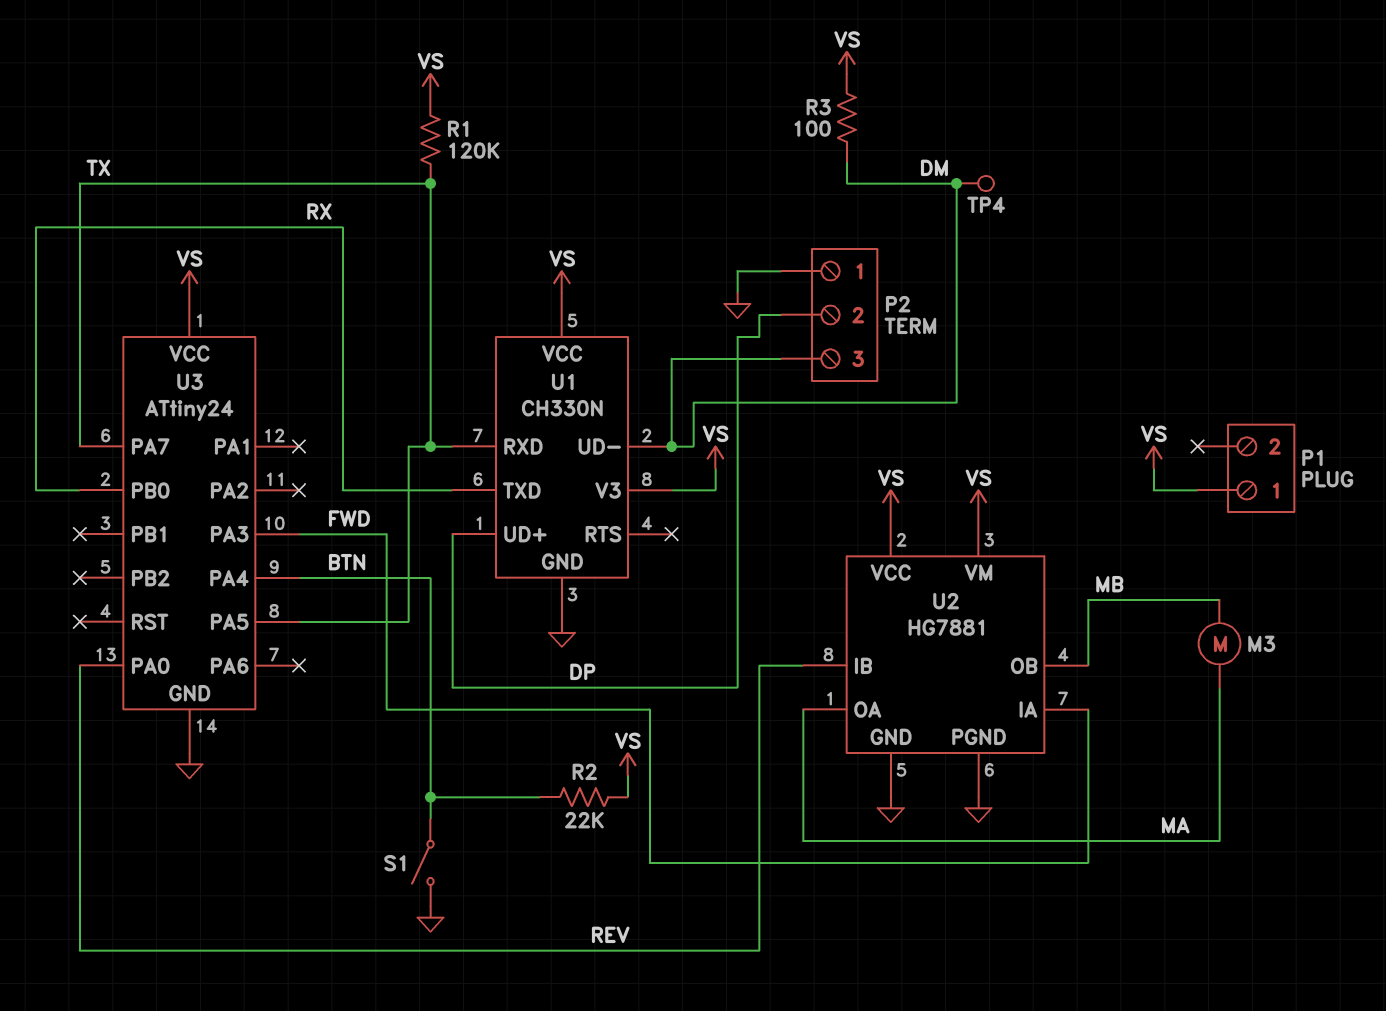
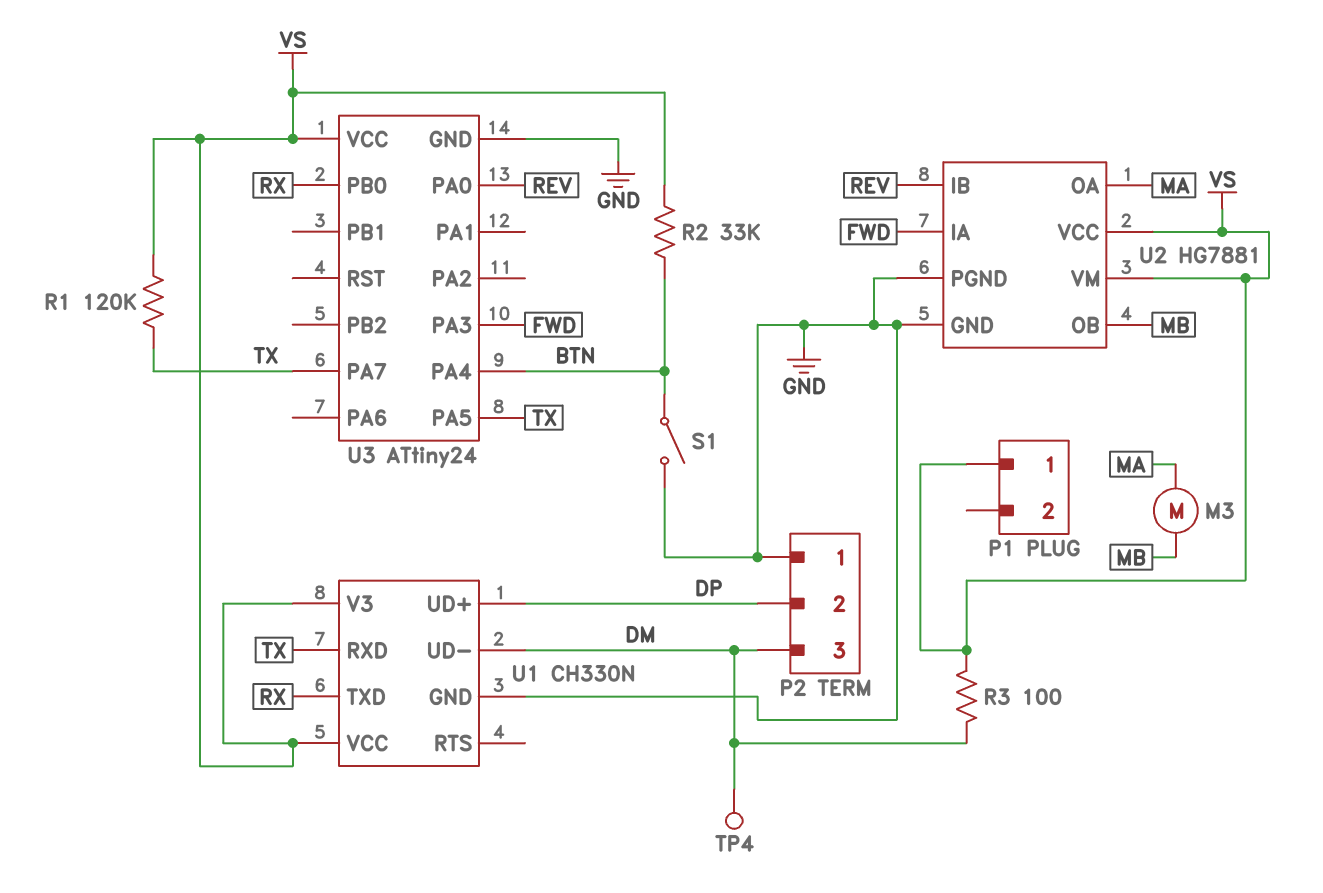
R2: 22k (BTN, VS) -> 33k (BTN, VS)

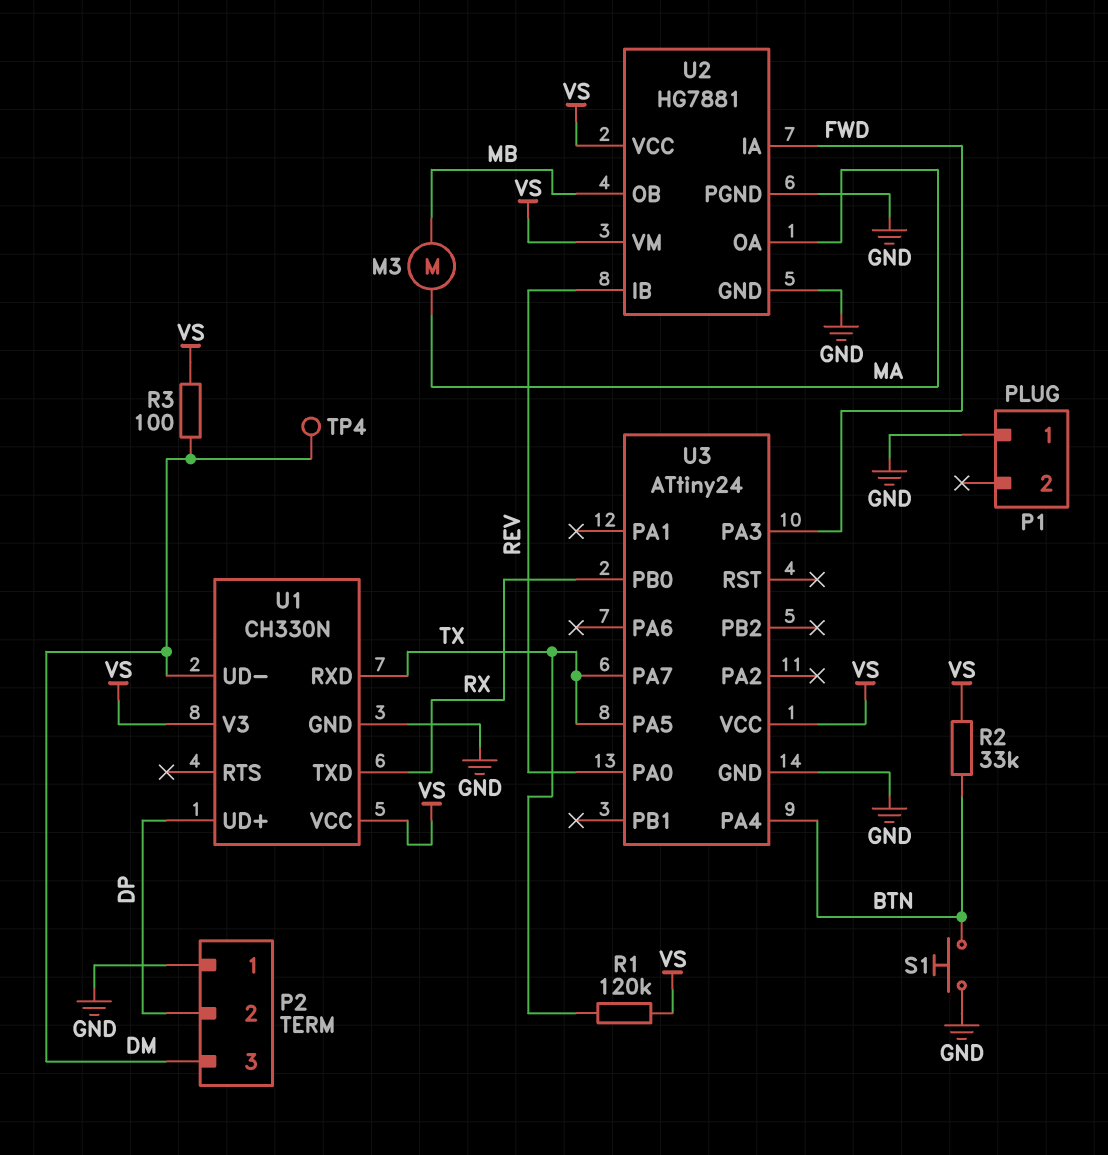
P1 pin 1: VS -> GND
S1: switch (BTN, GND) -> button (BTN, GND)

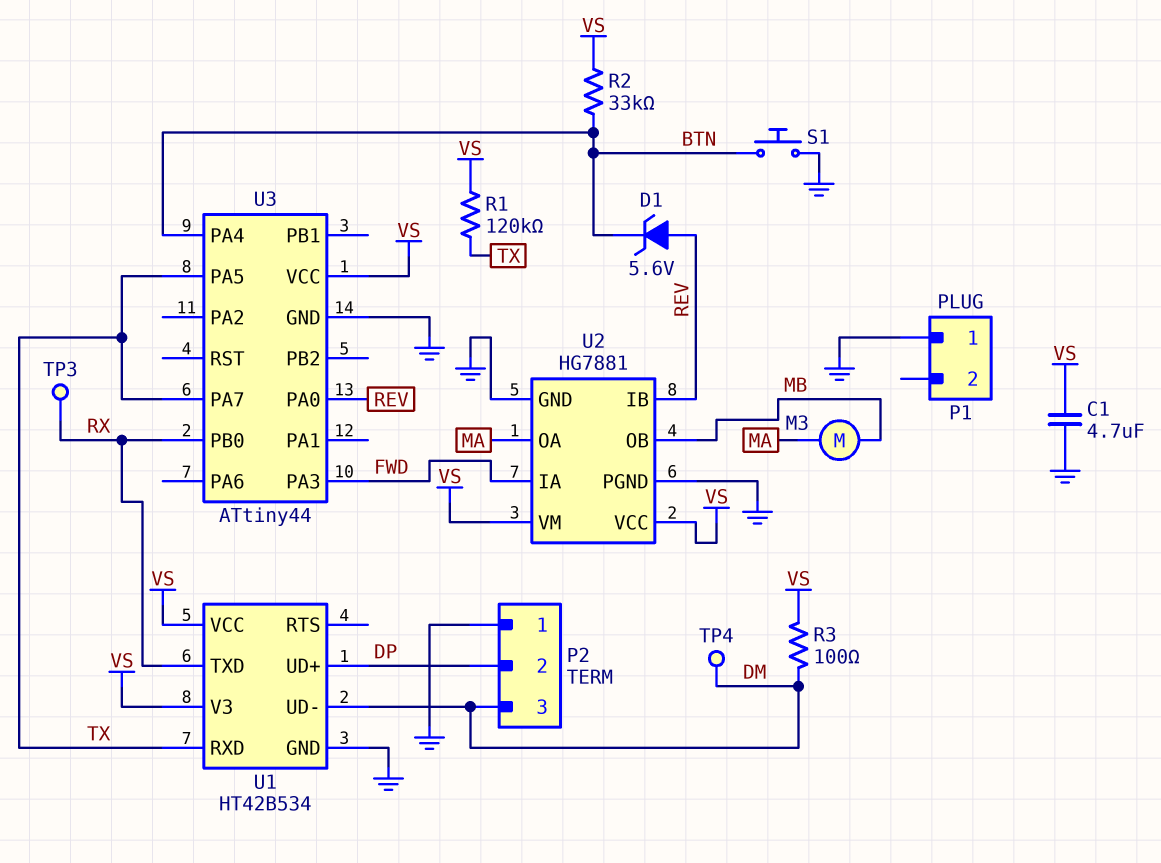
C1: none -> 4.7uF (GND, VS)
D1: none -> zener 5.6V (A REV, K BTN)
TP3: none -> test point (RX)
U1: CH330N -> HT42B534
U3: ATtiny24 -> ATtiny44

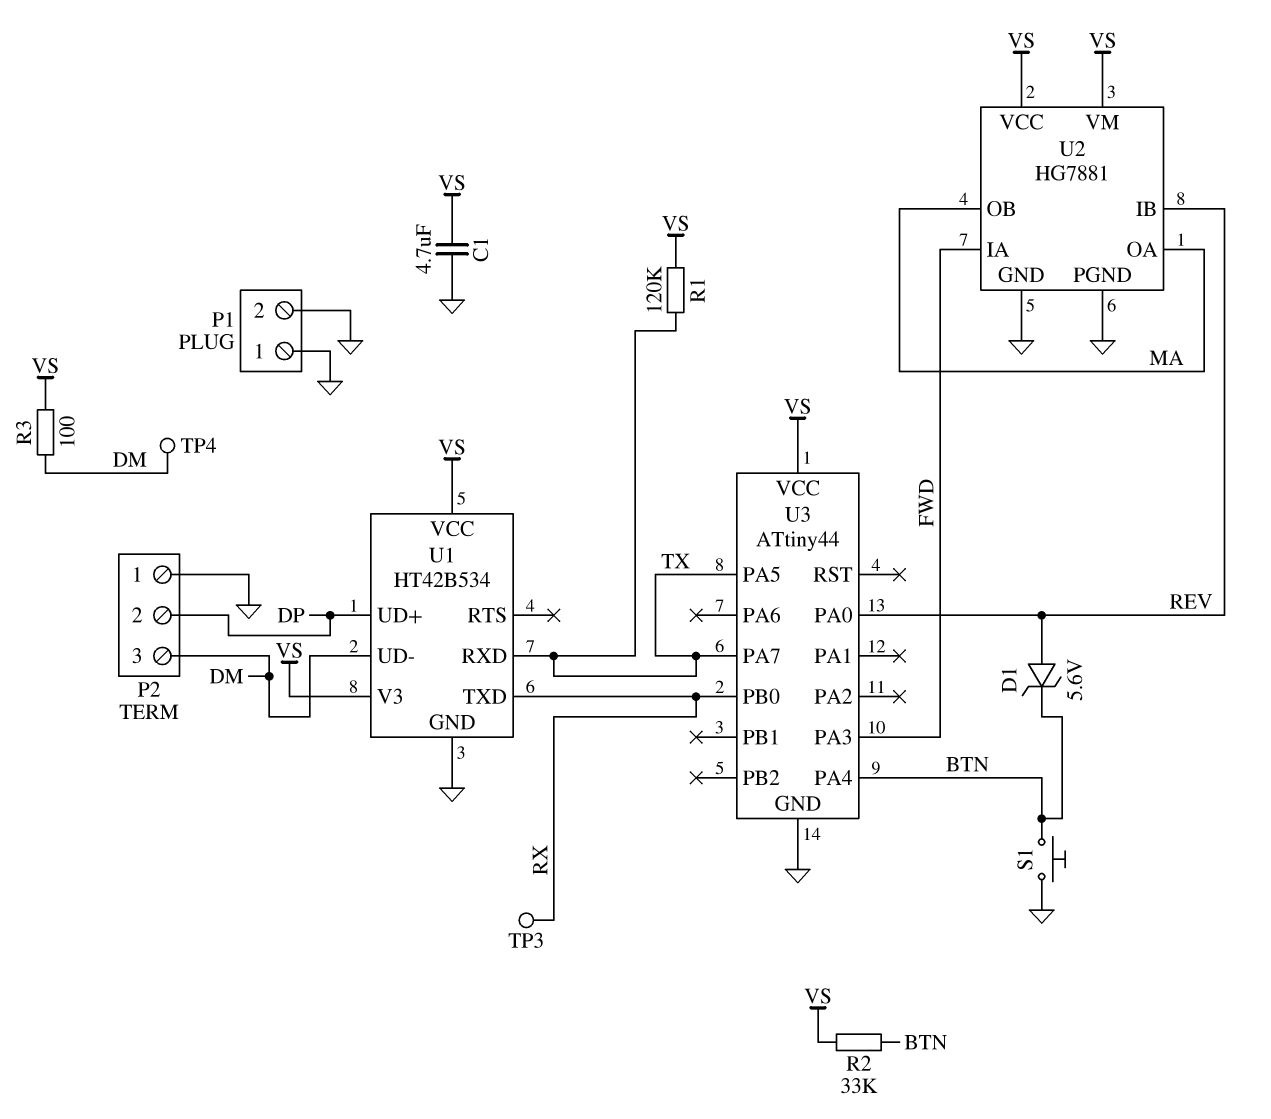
M3: motor (MA, MB) -> none
P1 pin 2: none -> GND
U2 pin OB: MB -> MA

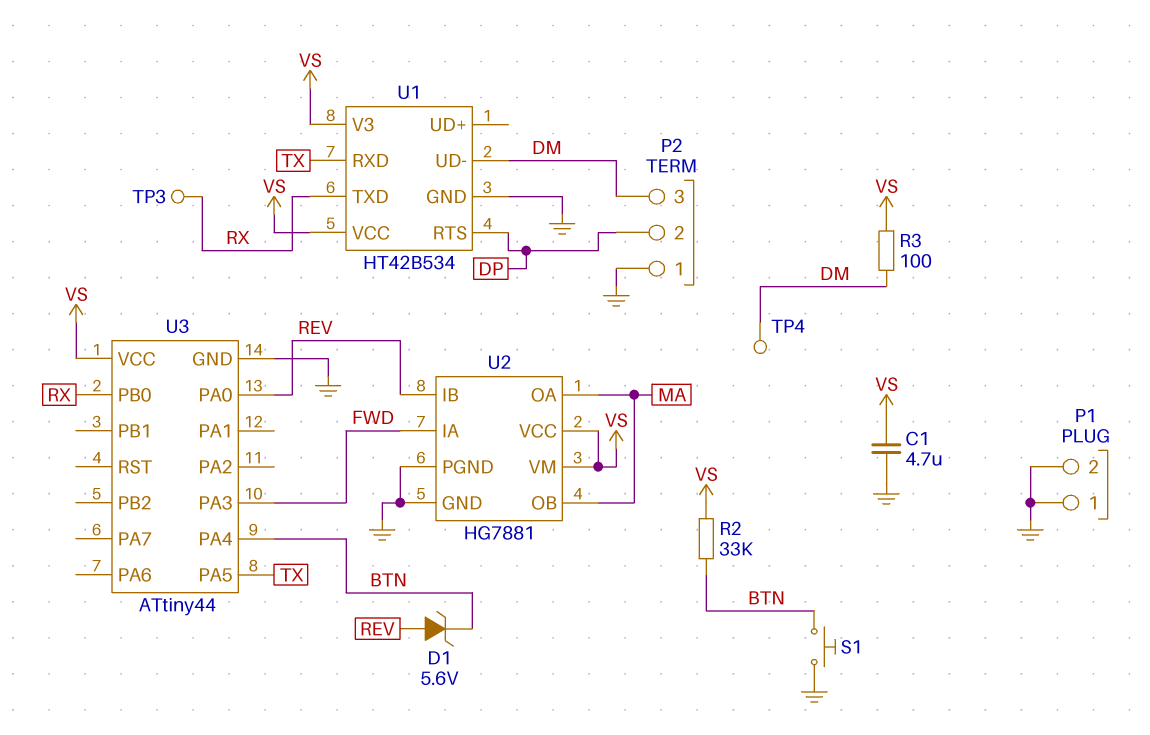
R1: 120k (TX, VS) -> none
U1 pin RTS: none -> DP
U1 pin UD+: DP -> none
U3 pin PA7: TX -> none

